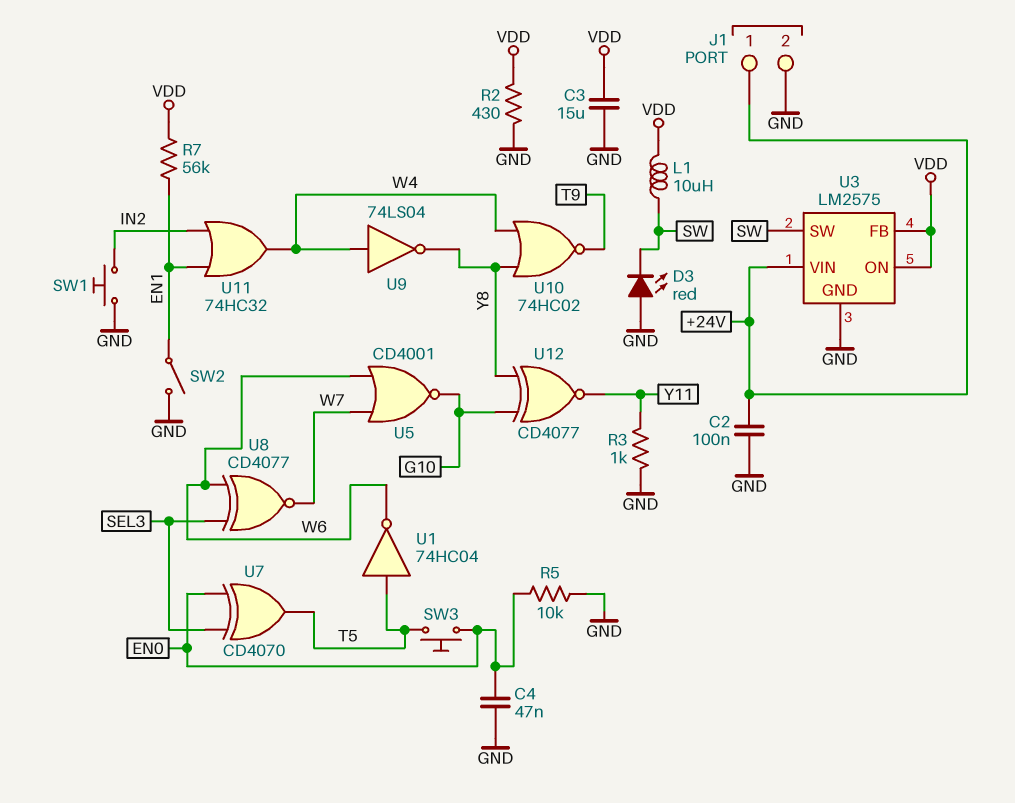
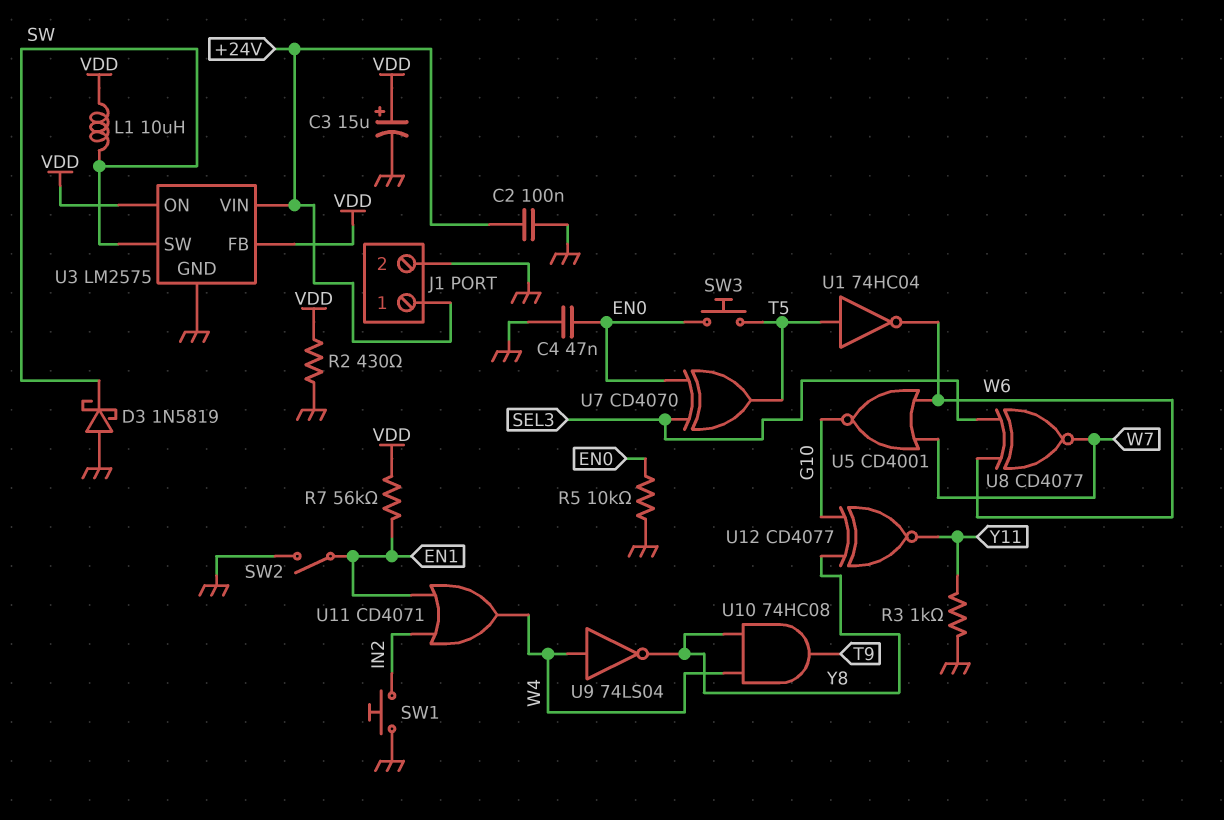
C3: 15uF (GND, VDD) -> 15uF (plus VDD, minus GND)
D3: LED red (A GND, K SW) -> schottky 1N5819 (A GND, K SW)
U10: NOR 74HC02 (in W4, in Y8, out T9) -> AND 74HC08 (in W4, in Y8, out T9)
U11: OR 74HC32 (in EN1, in IN2, out W4) -> OR CD4071 (in EN1, in IN2, out W4)

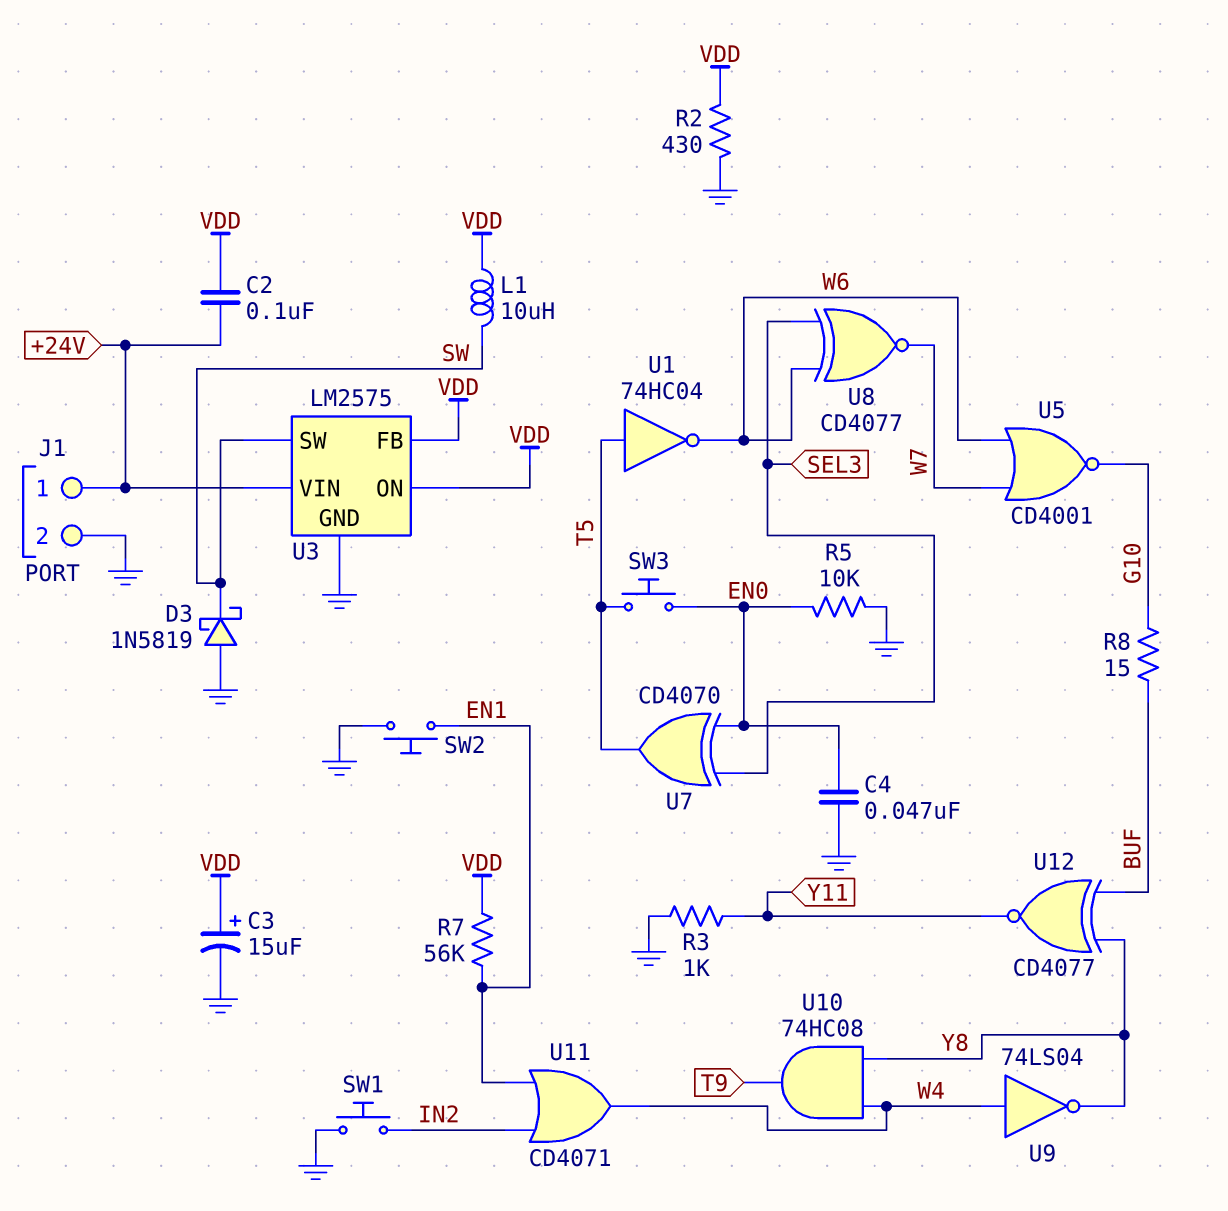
C2: 100nF (+24V, GND) -> 100nF (+24V, VDD)
R8: none -> 15 (BUF, G10)
SW2: switch (EN1, GND) -> button (EN1, GND)
U12: XNOR CD4077 (in G10, in Y8, out Y11) -> XNOR CD4077 (in BUF, in Y8, out Y11)

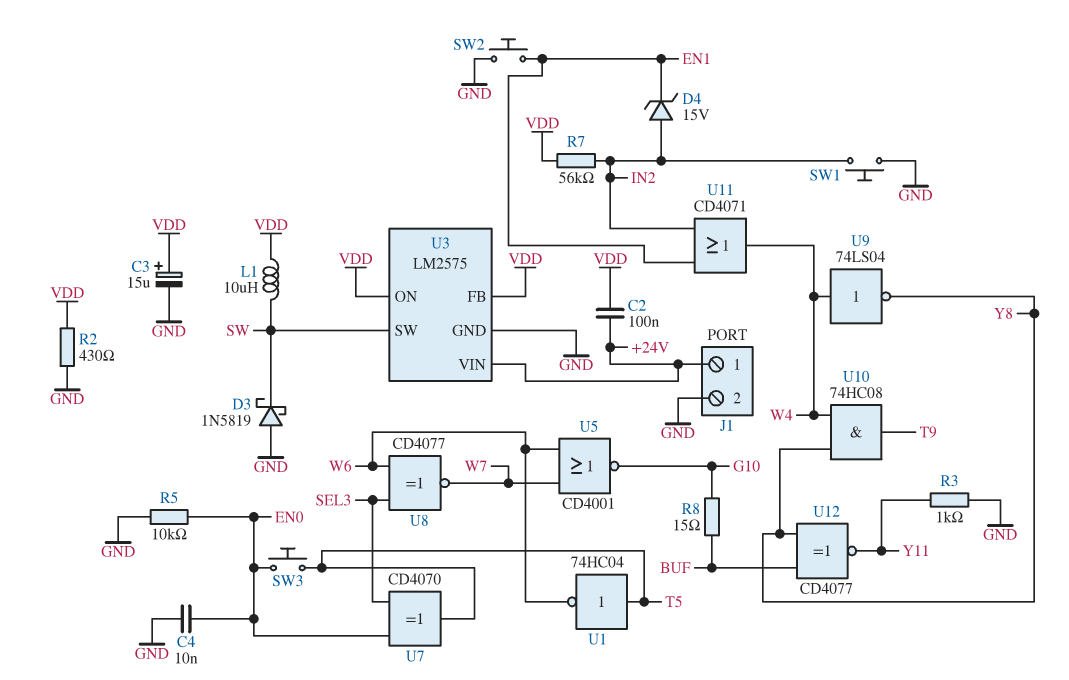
C4: 47nF (EN0, GND) -> 10nF (EN0, GND)
D4: none -> zener 15V (A IN2, K EN1)
R7: 56k (EN1, VDD) -> 56k (IN2, VDD)

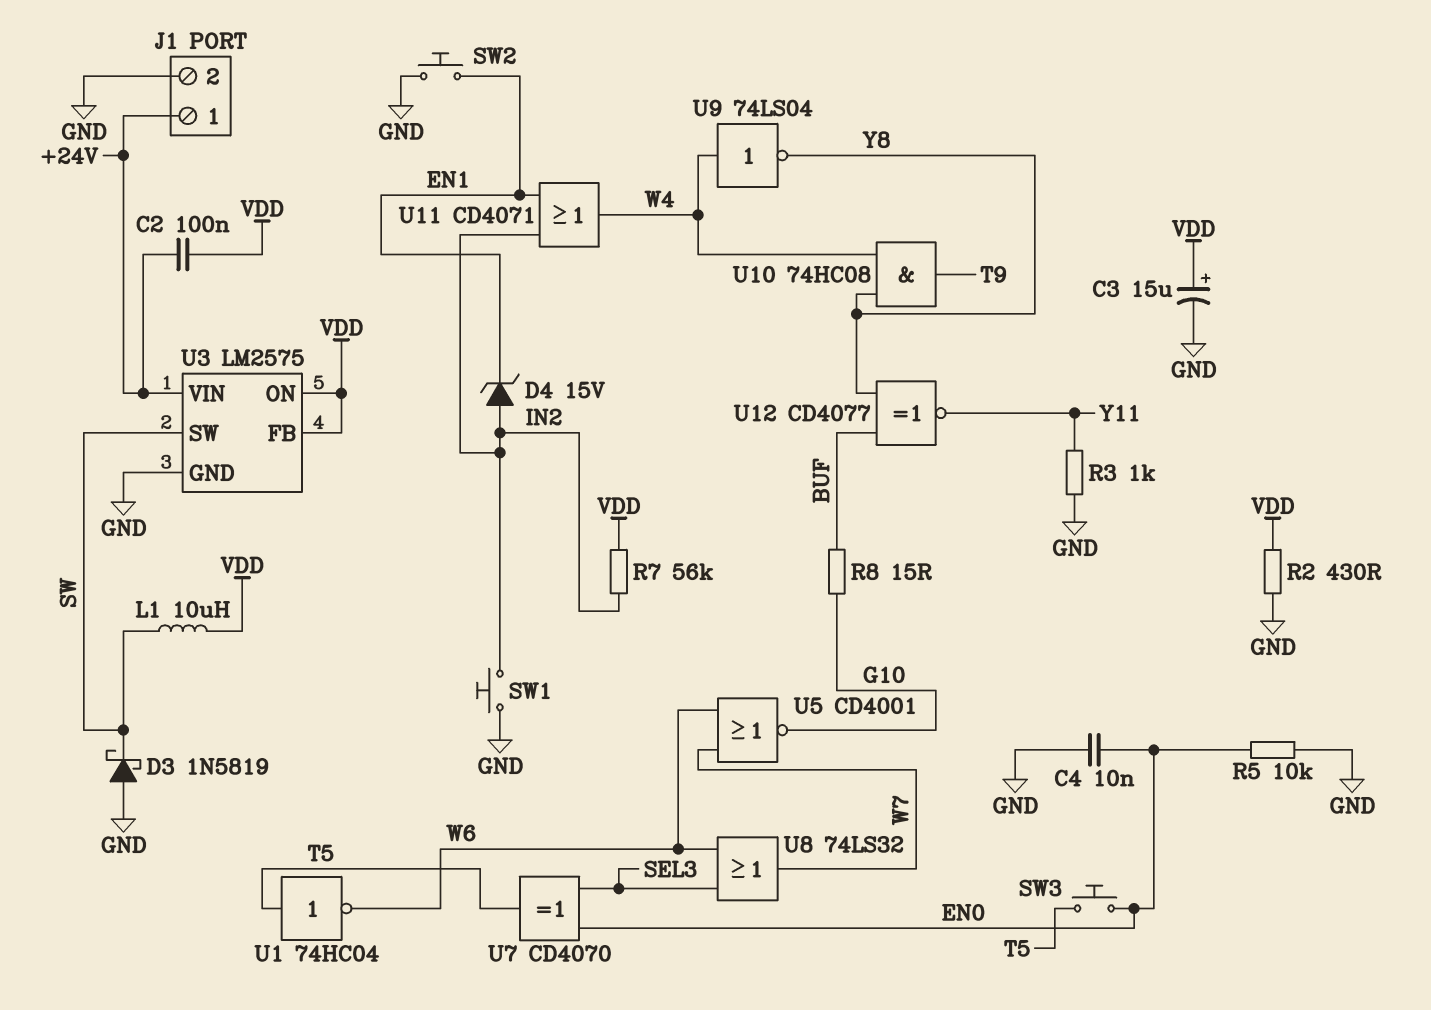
U8: XNOR CD4077 (in SEL3, in W6, out W7) -> OR 74LS32 (in SEL3, in W6, out W7)

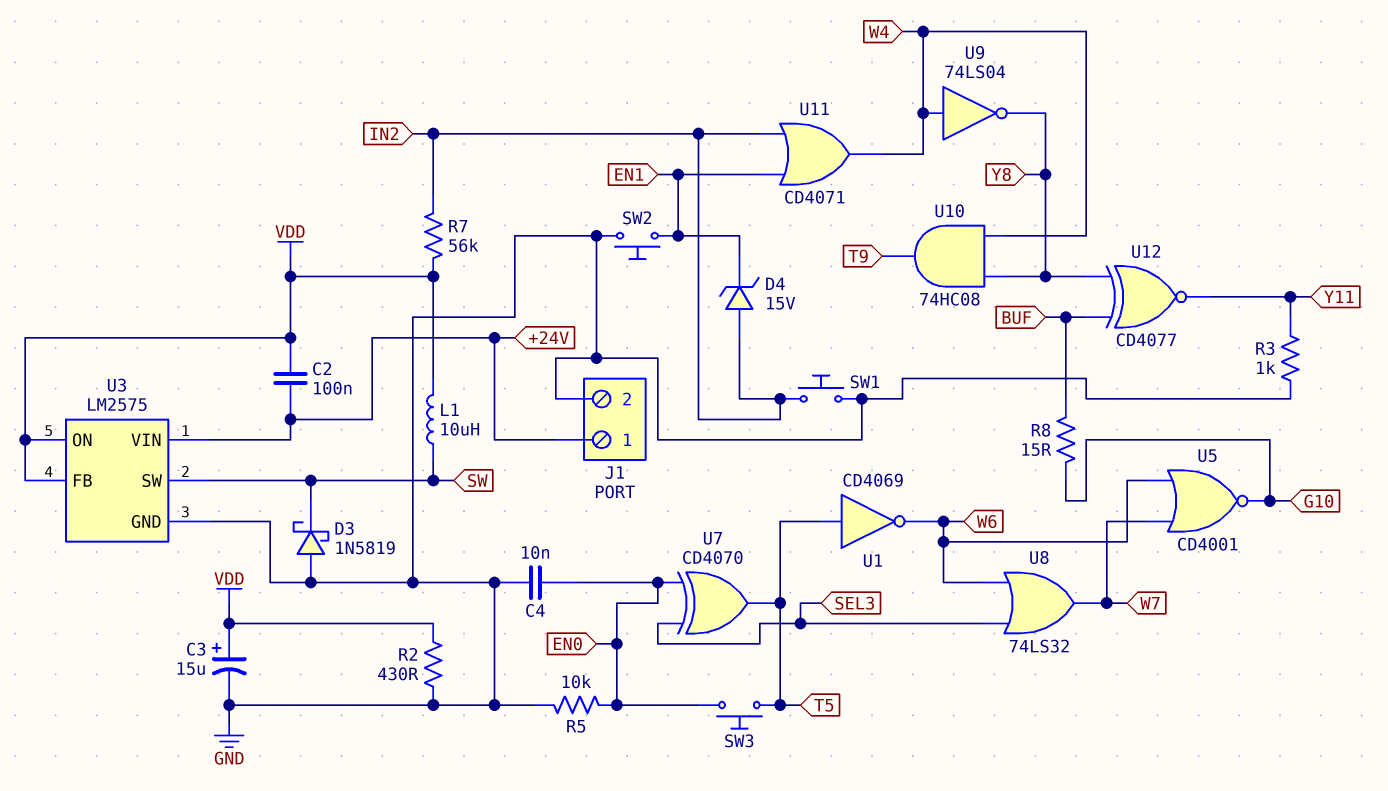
U1: NOT 74HC04 (in T5, out W6) -> NOT CD4069 (in T5, out W6)

